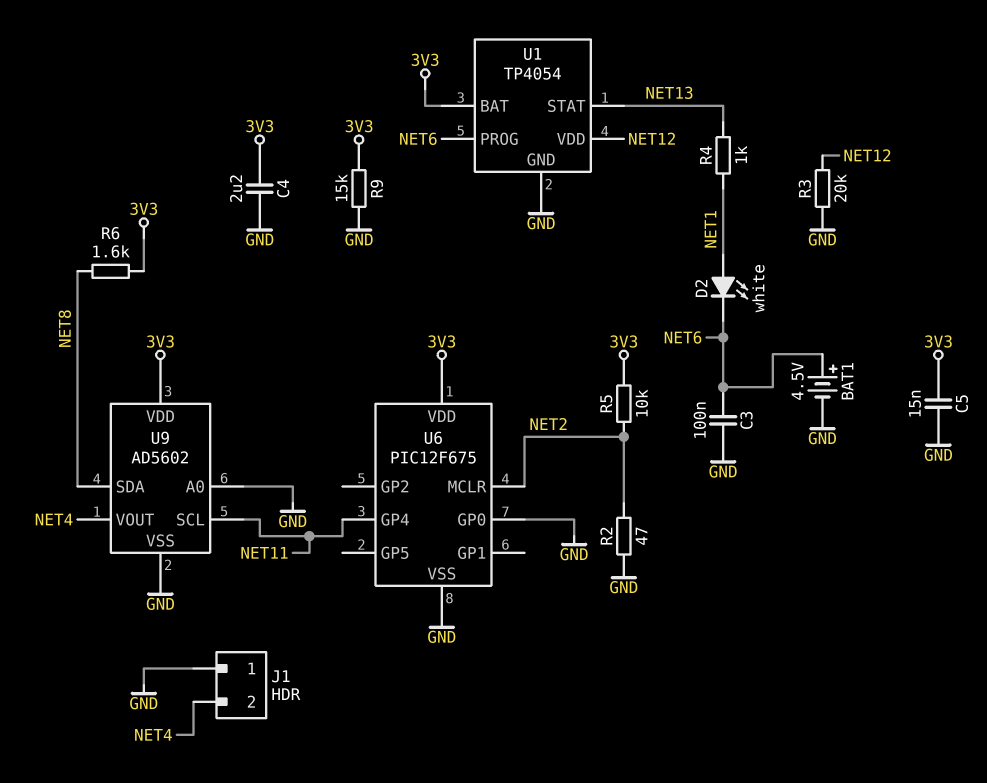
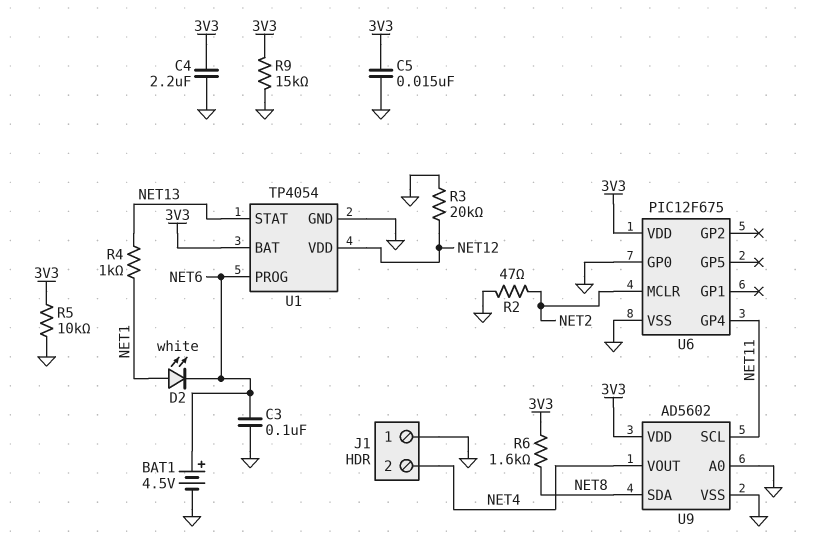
R5: 10k (3V3, NET2) -> 10k (3V3, GND)

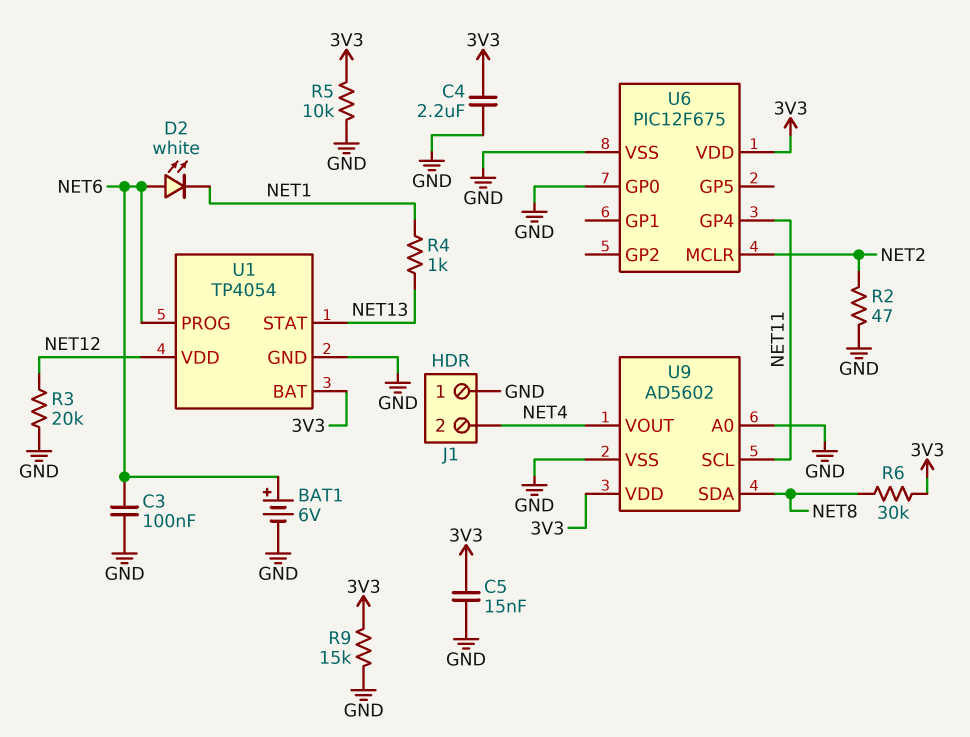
BAT1: 4.5V (plus NET6, minus GND) -> 6V (plus NET6, minus GND)
D2: LED white (A NET1, K NET6) -> LED white (A NET6, K NET1)
R6: 1.6k (3V3, NET8) -> 30k (3V3, NET8)

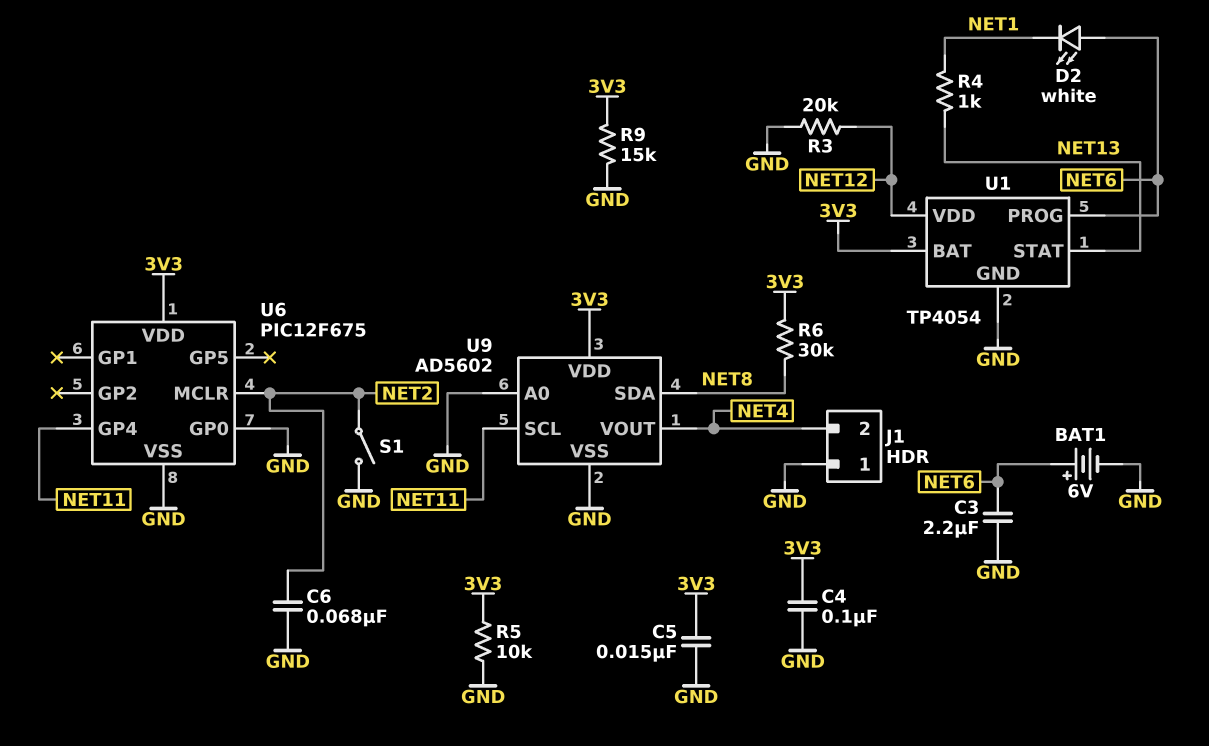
C3: 100nF (GND, NET6) -> 2.2uF (GND, NET6)
C4: 2.2uF (3V3, GND) -> 100nF (3V3, GND)
C6: none -> 68nF (GND, NET2)
R2: 47 (GND, NET2) -> none
S1: none -> switch (GND, NET2)

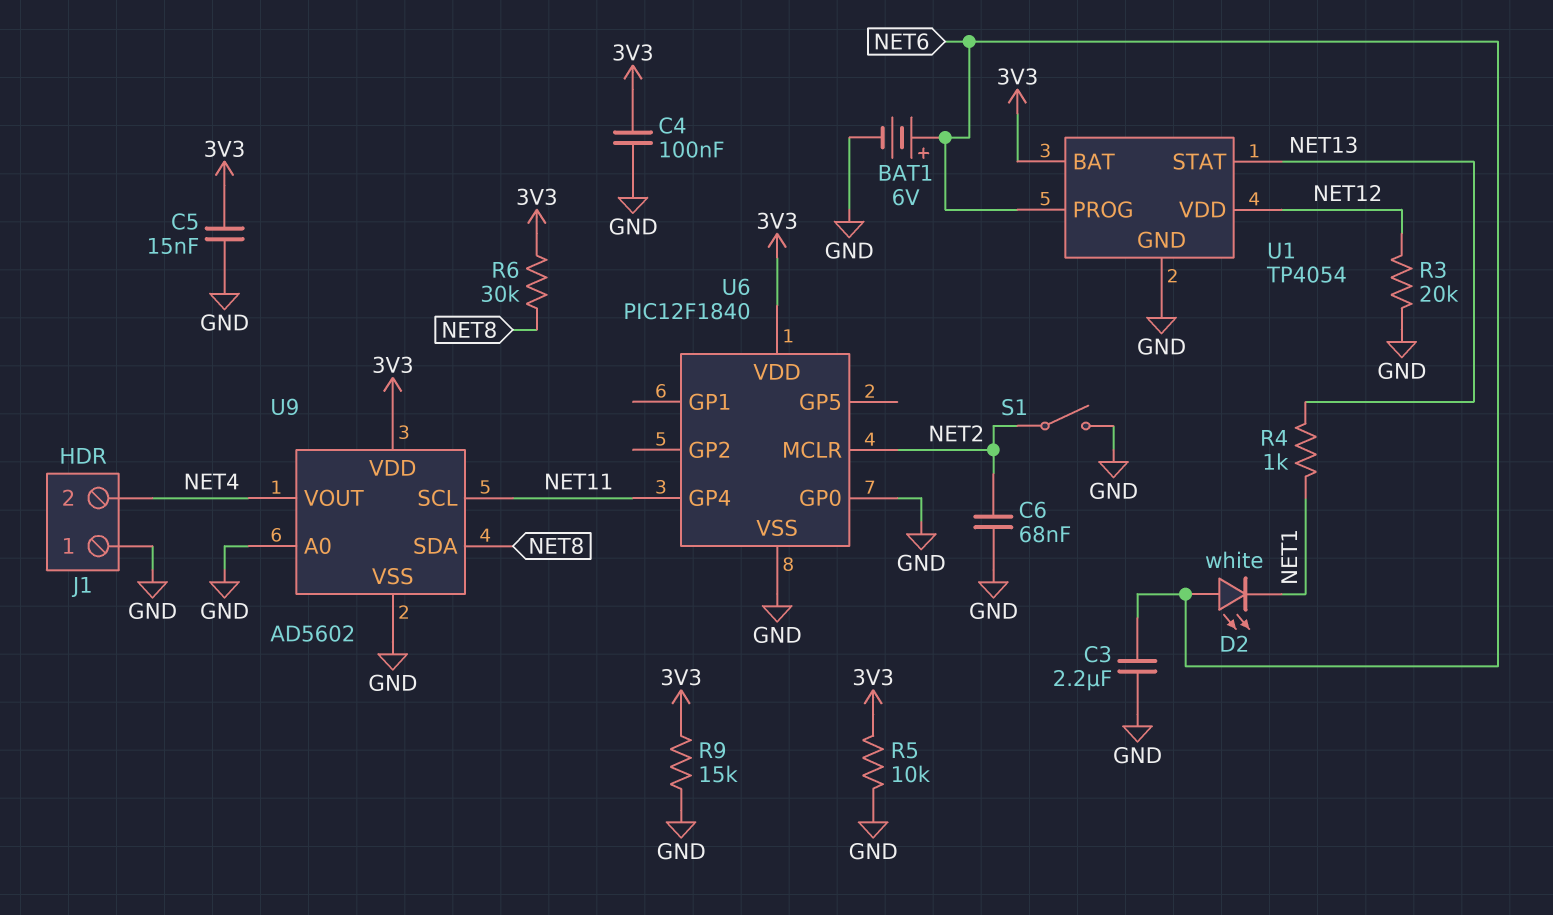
U6: PIC12F675 -> PIC12F1840

